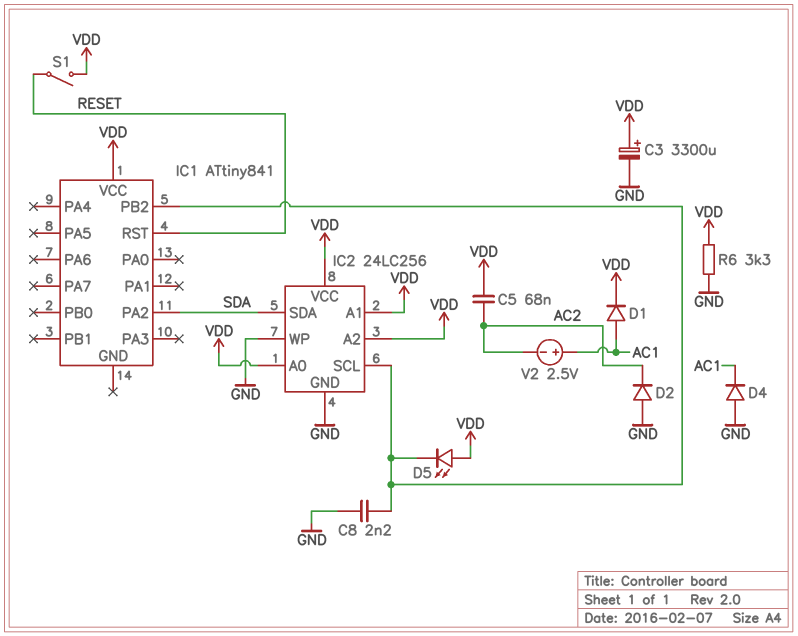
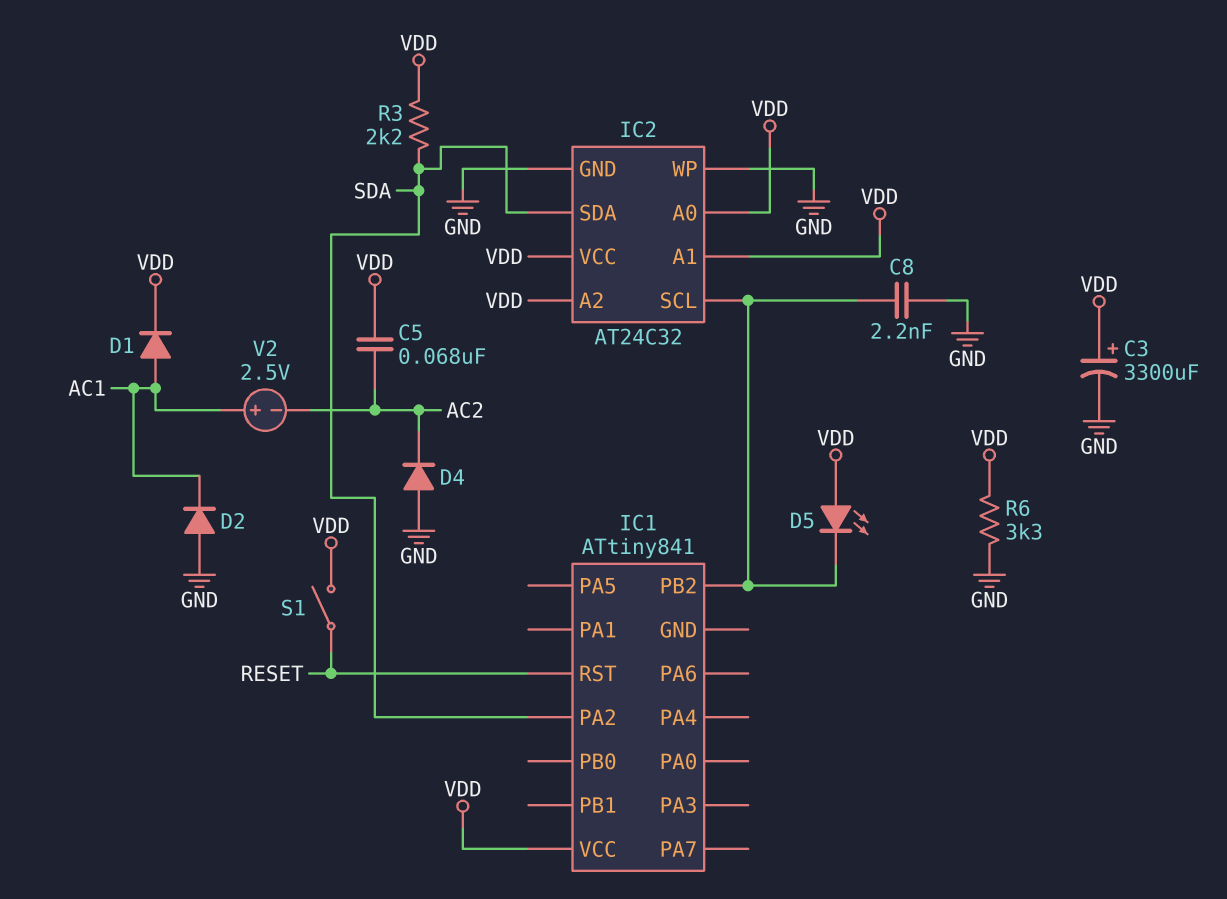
D2: diode (A GND, K AC2) -> diode (A GND, K AC1)
D4: diode (A GND, K AC1) -> diode (A GND, K AC2)
IC2: 24LC256 -> AT24C32
R3: none -> 2.2k (SDA, VDD)

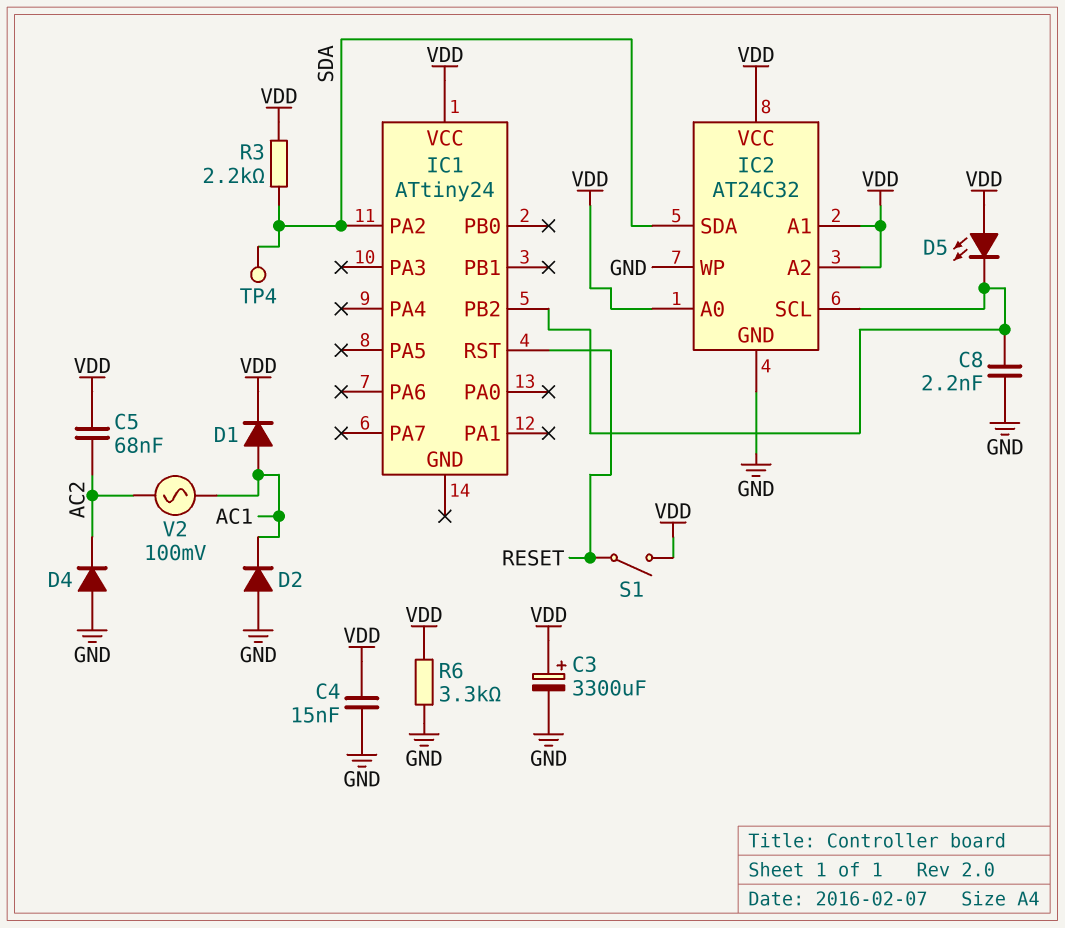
C4: none -> 15nF (GND, VDD)
IC1: ATtiny841 -> ATtiny24
TP4: none -> test point (SDA)
V2: 2.5V (plus AC1, minus AC2) -> AC 100mV (AC1, AC2)

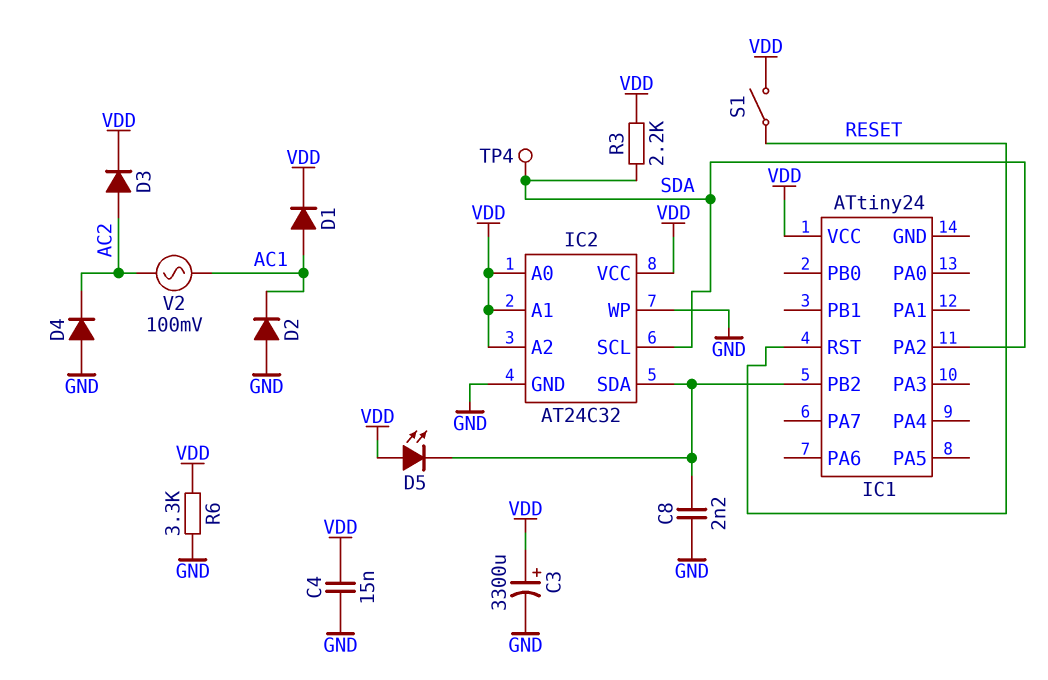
C5: 68nF (AC2, VDD) -> none
D3: none -> diode (A AC2, K VDD)
IC2 pin SCL: IC1/PB2 -> SDA
IC2 pin SDA: SDA -> IC1/PB2

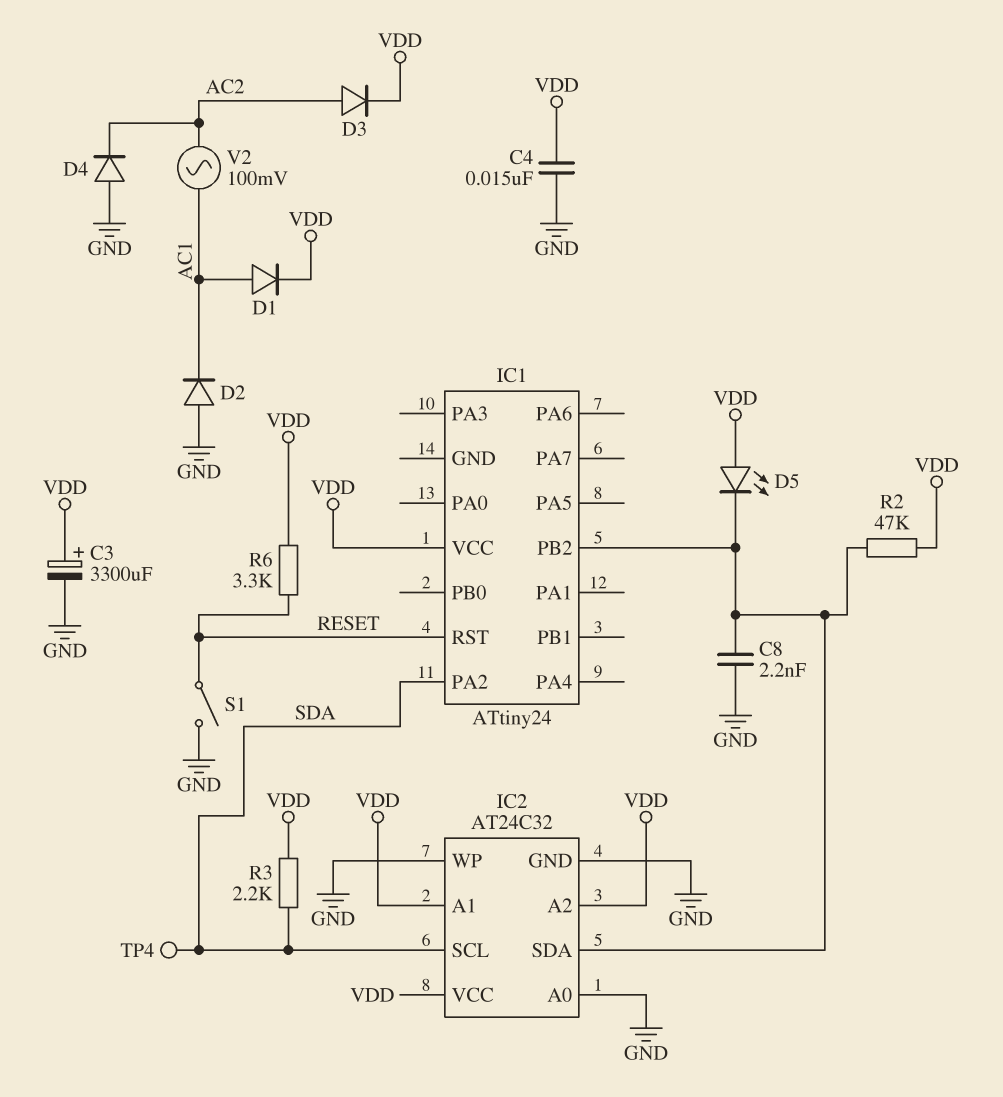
IC2 pin A0: VDD -> GND
R2: none -> 47k (IC1/PB2, VDD)
R6: 3.3k (GND, VDD) -> 3.3k (RESET, VDD)
S1: switch (RESET, VDD) -> switch (GND, RESET)

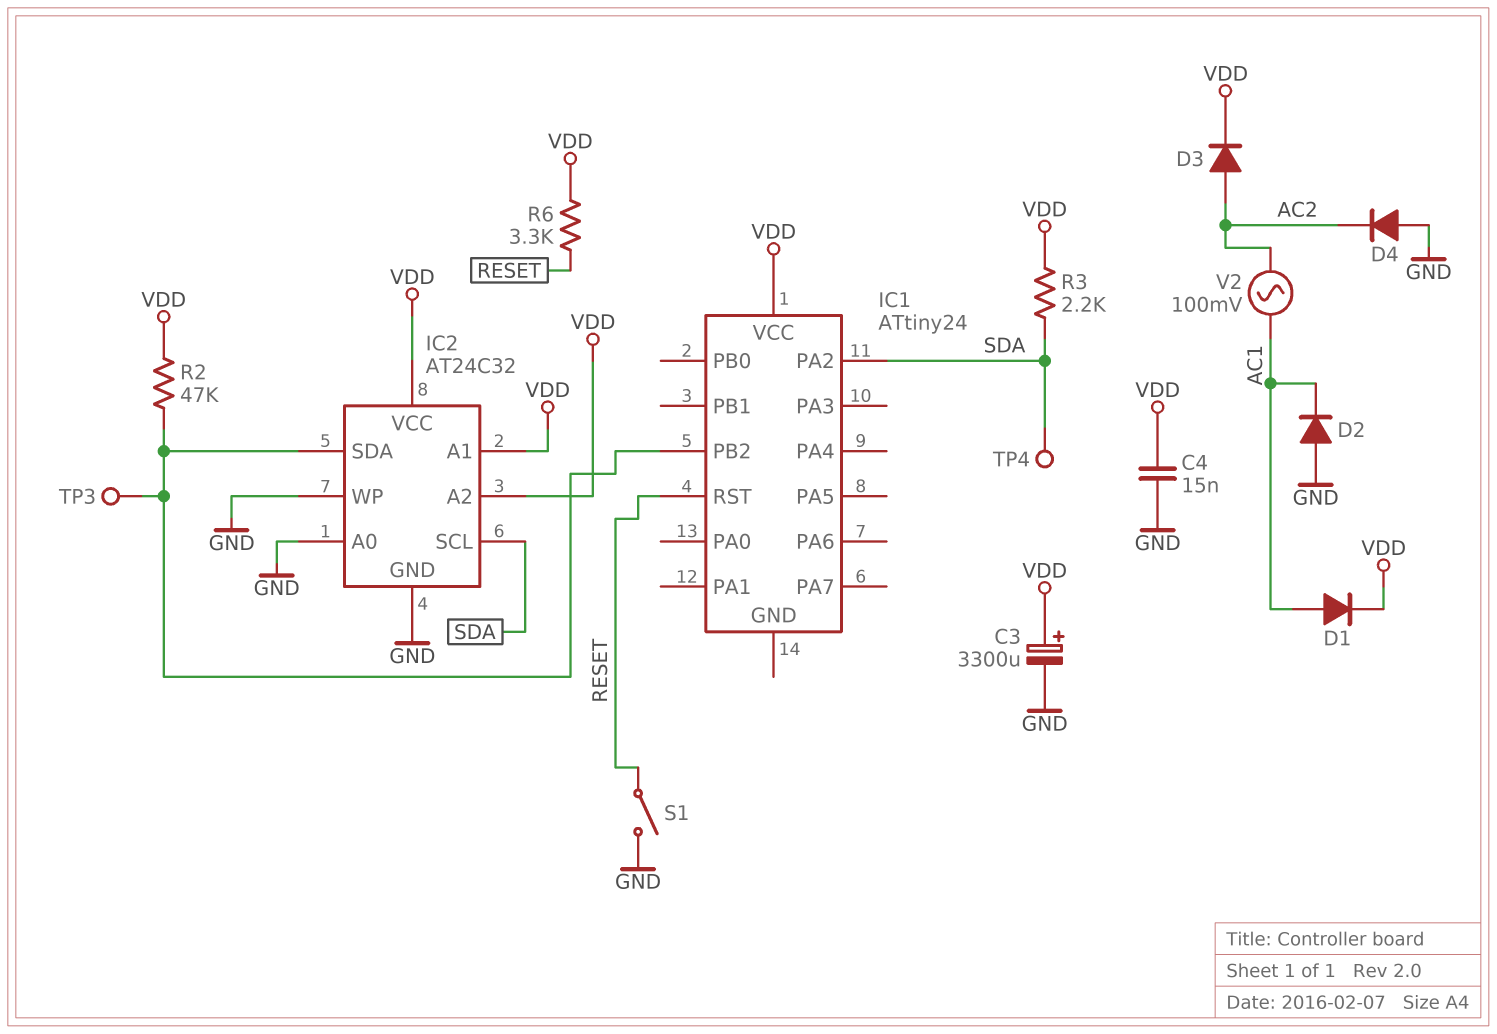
C8: 2.2nF (GND, IC1/PB2) -> none
D5: LED (A VDD, K IC1/PB2) -> none
TP3: none -> test point (IC1/PB2)

